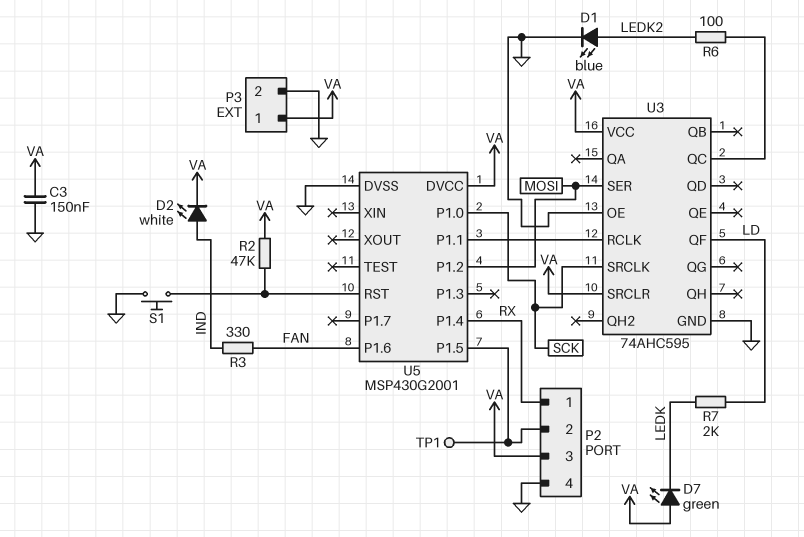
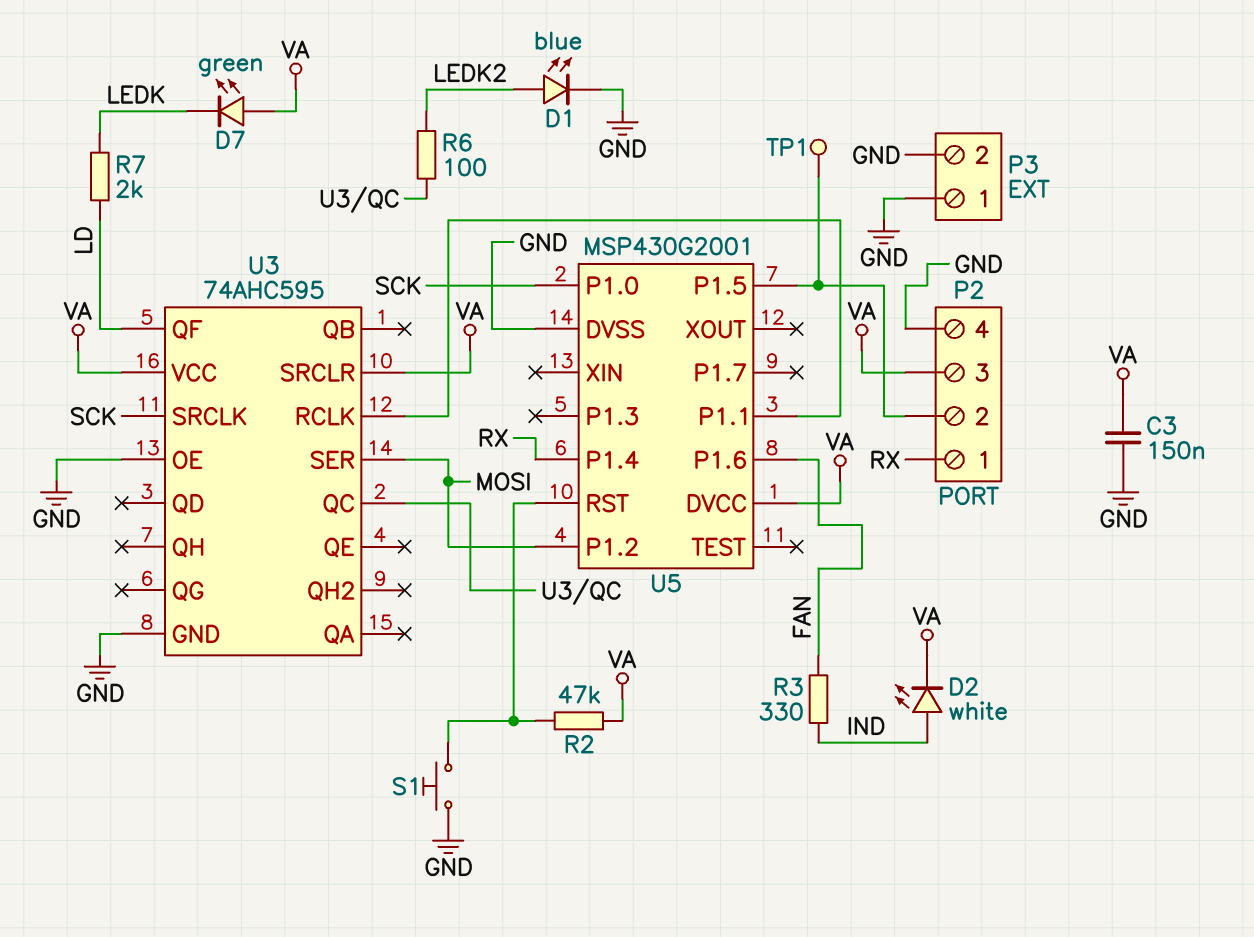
P3 pin 1: VA -> GND

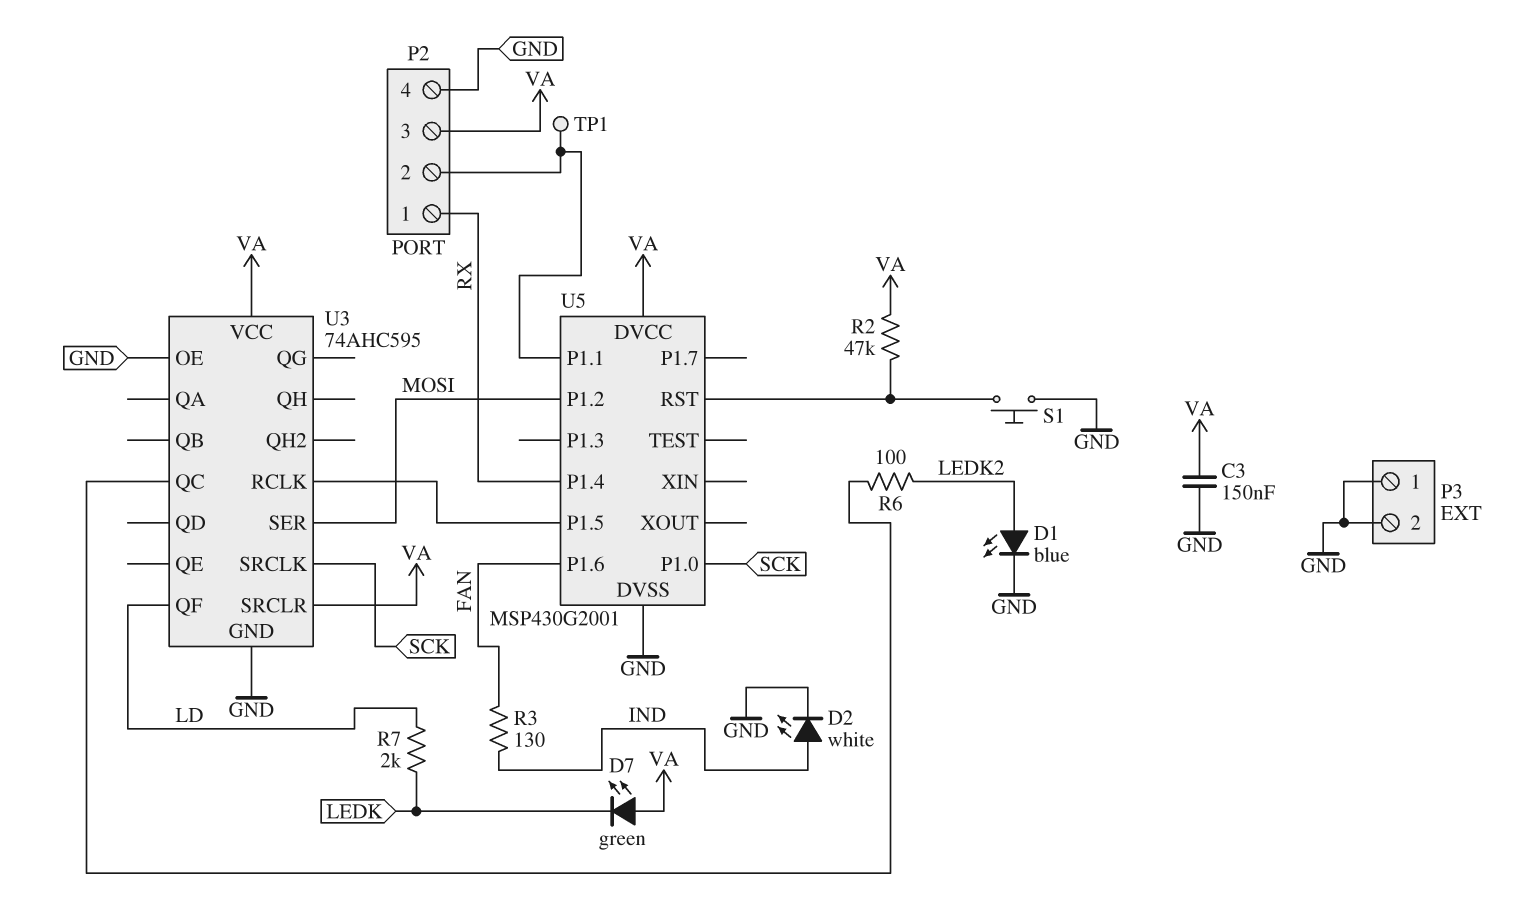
D2: LED white (A IND, K VA) -> LED white (A IND, K GND)
R3: 330 (FAN, IND) -> 130 (FAN, IND)
U5 pin P1.1: U3/RCLK -> P2/2
U5 pin P1.5: P2/2 -> U3/RCLK

